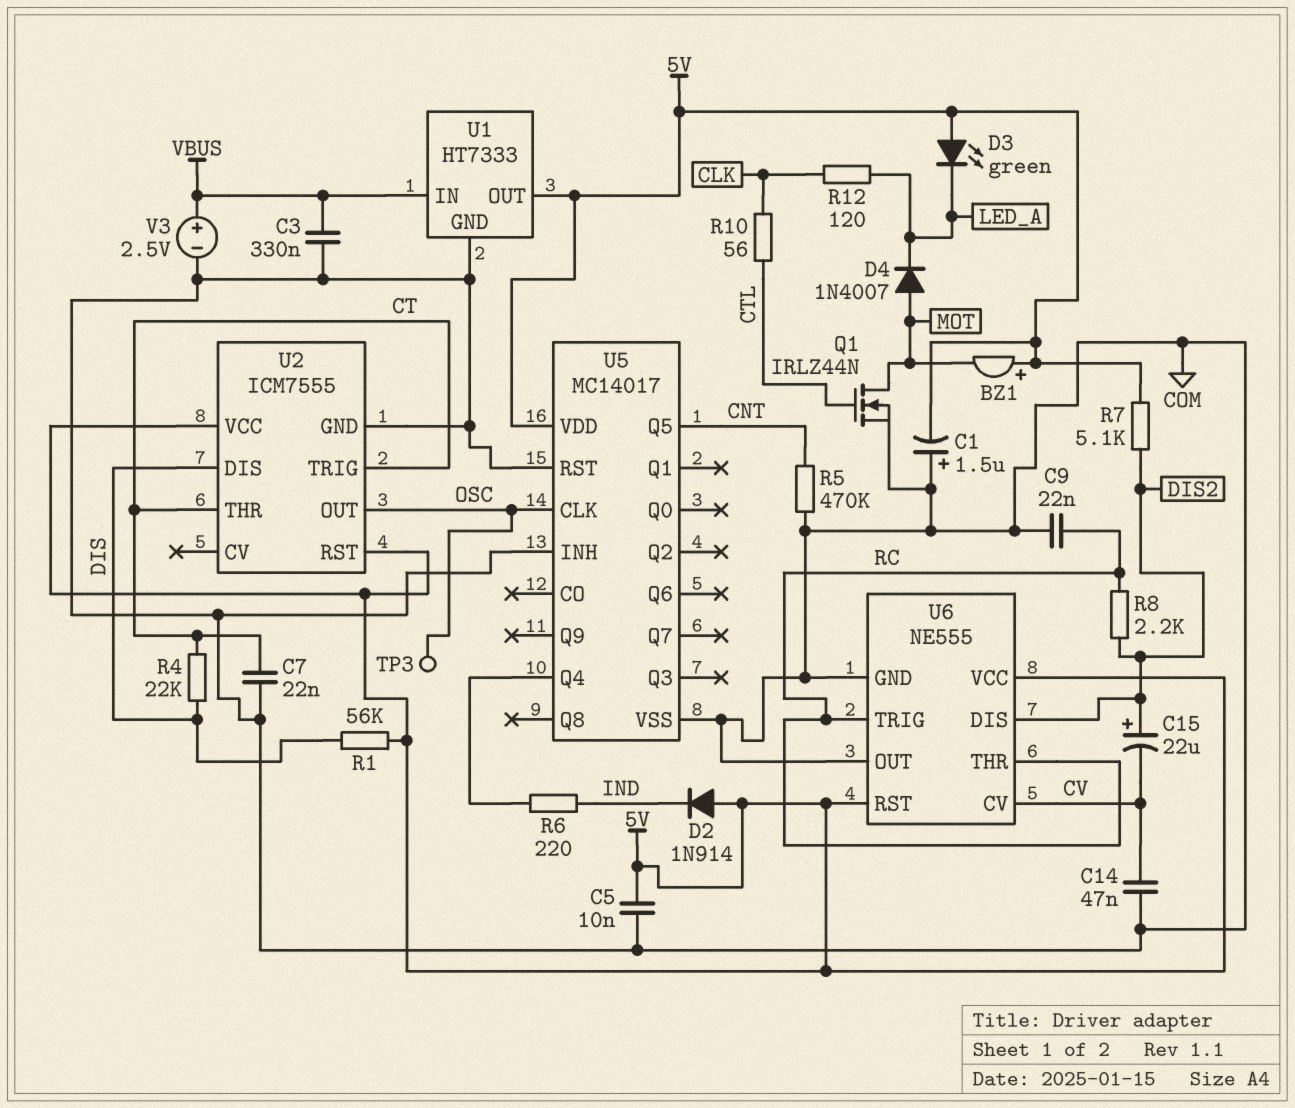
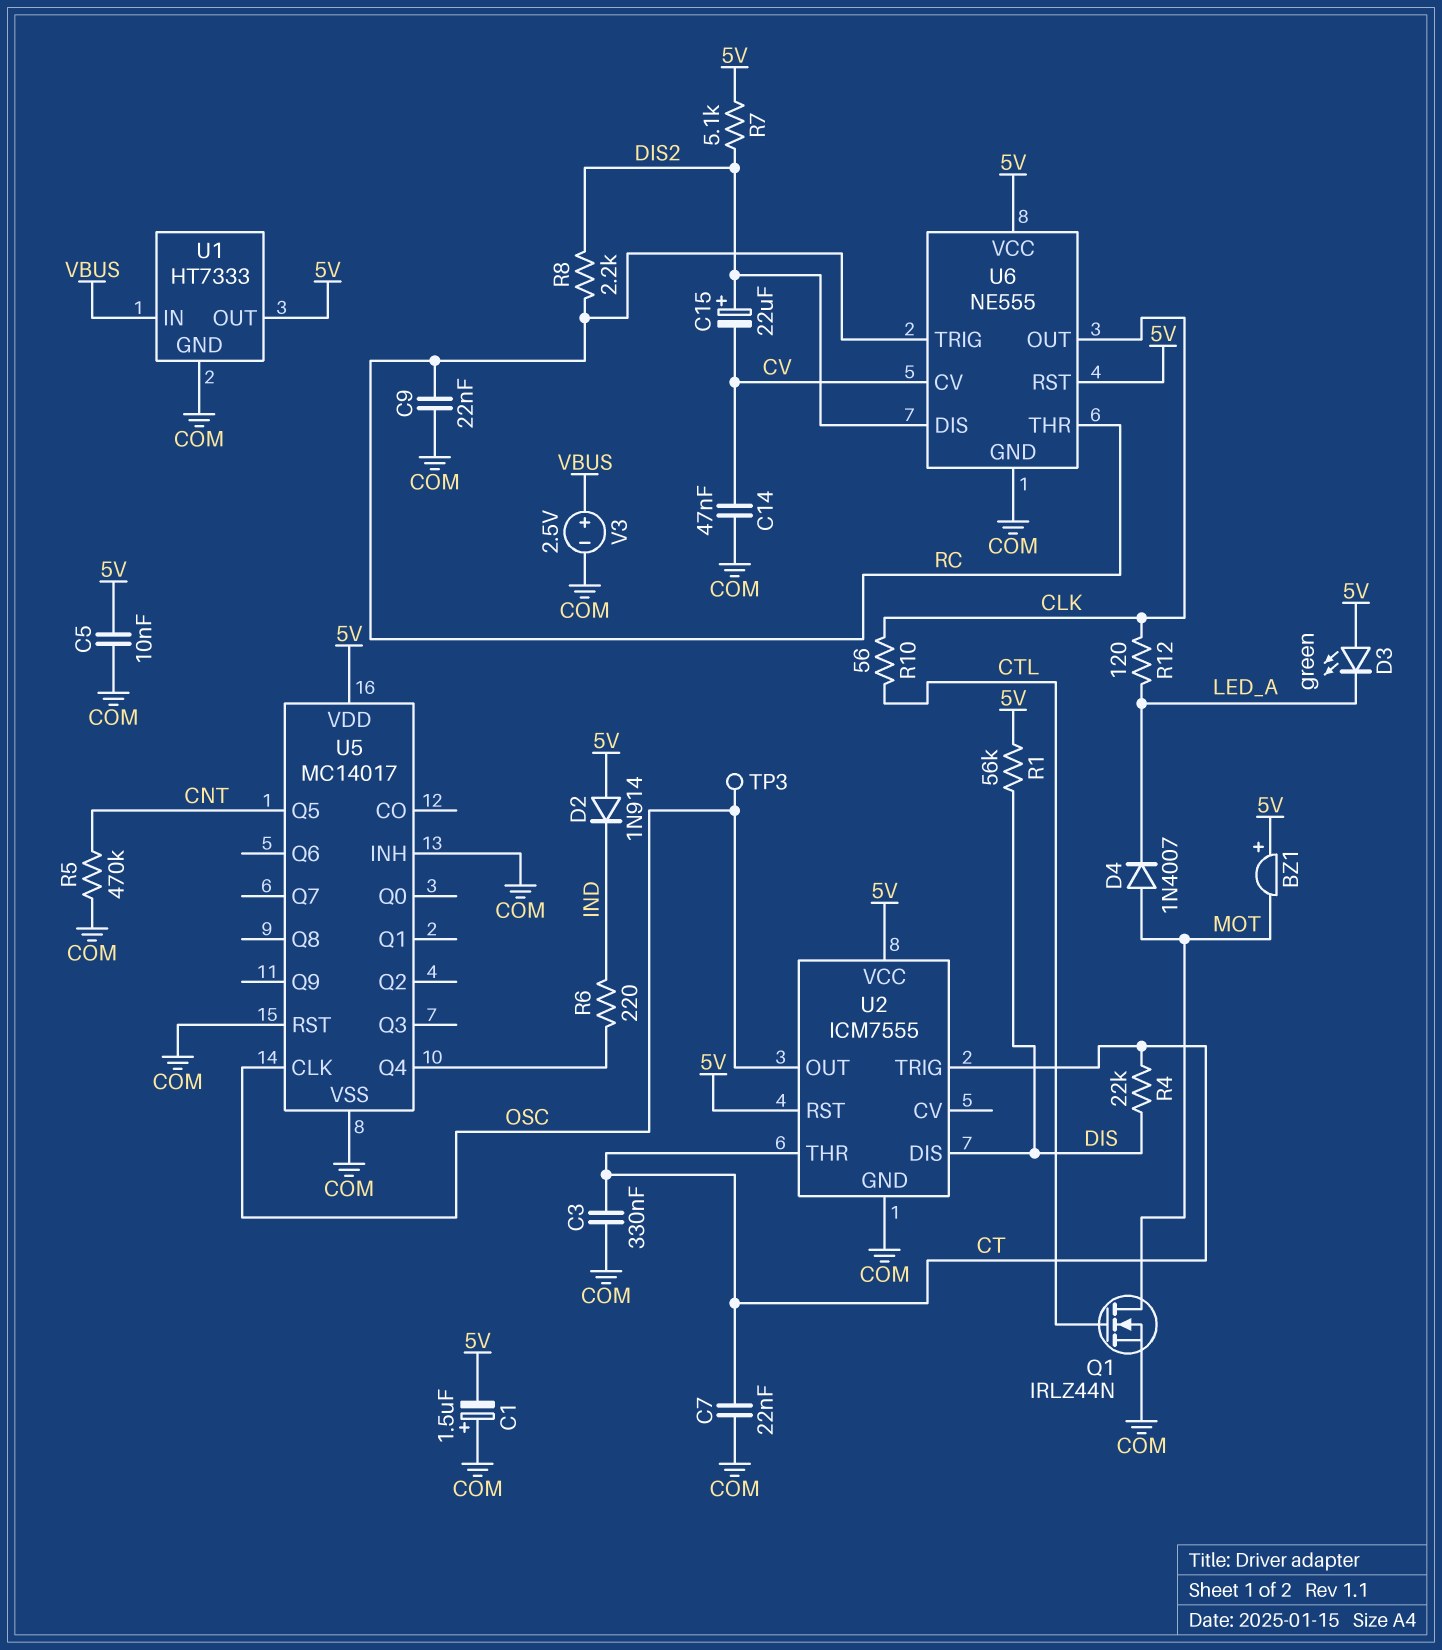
C3: 330nF (COM, VBUS) -> 330nF (COM, CT)
U6 pin OUT: COM -> CLK

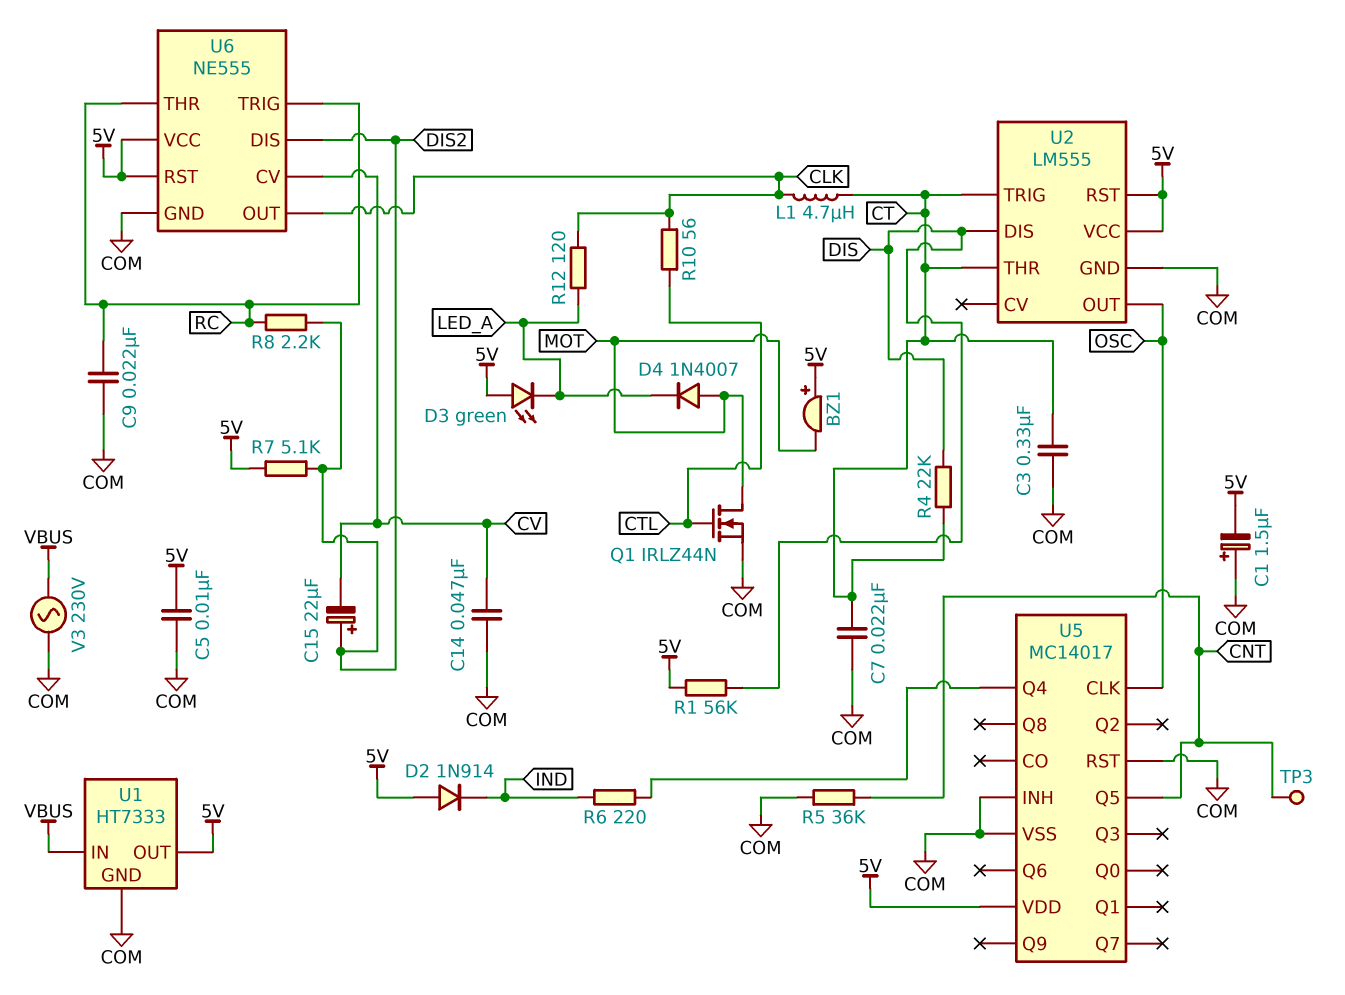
L1: none -> 4.7uH (CLK, CT)
R5: 470k (CNT, COM) -> 36k (CNT, COM)
TP3: test point (OSC) -> test point (CNT)
U2: ICM7555 -> LM555
V3: 2.5V (plus VBUS, minus COM) -> AC 230V (COM, VBUS)

